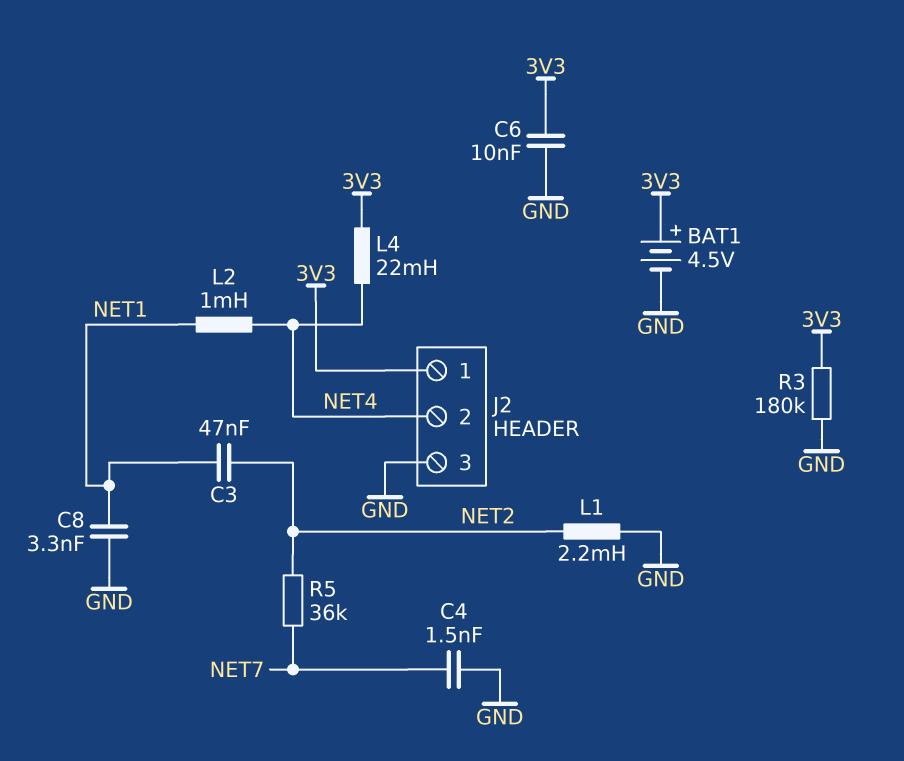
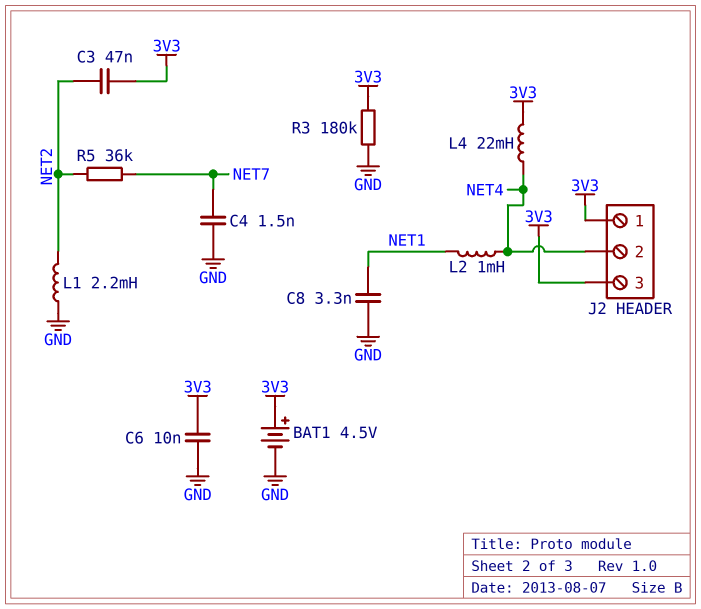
C3: 47nF (NET1, NET2) -> 47nF (3V3, NET2)
J2 pin 3: GND -> 3V3

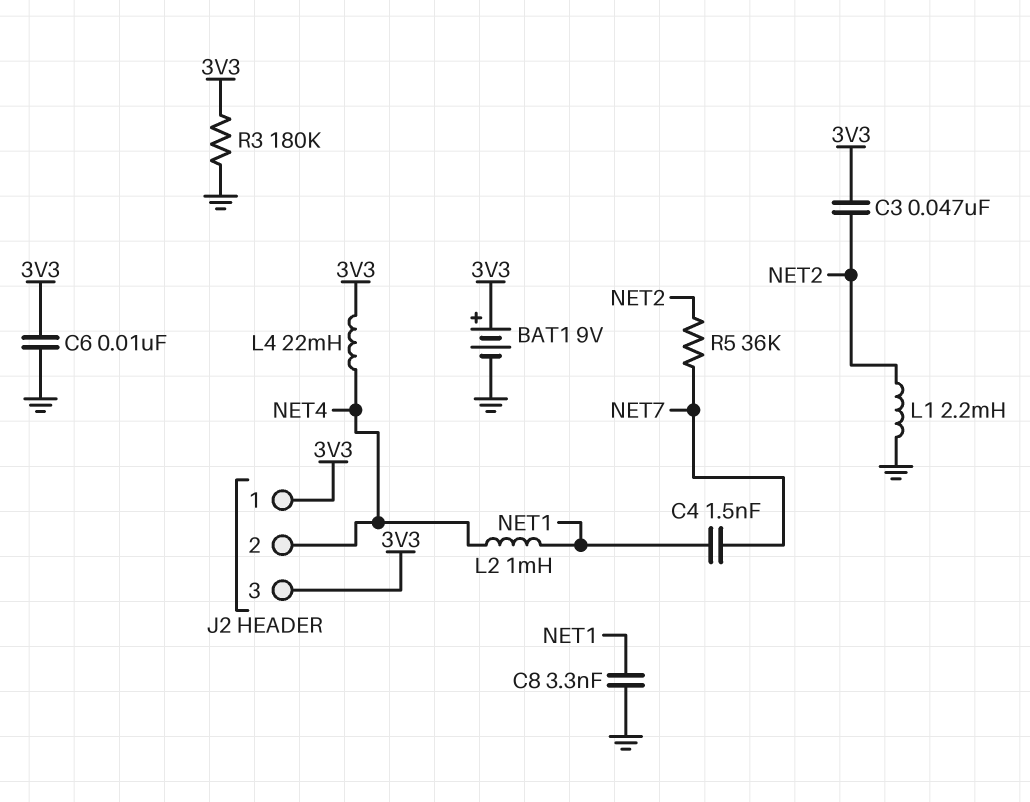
BAT1: 4.5V (plus 3V3, minus GND) -> 9V (plus 3V3, minus GND)
C4: 1.5nF (GND, NET7) -> 1.5nF (NET1, NET7)

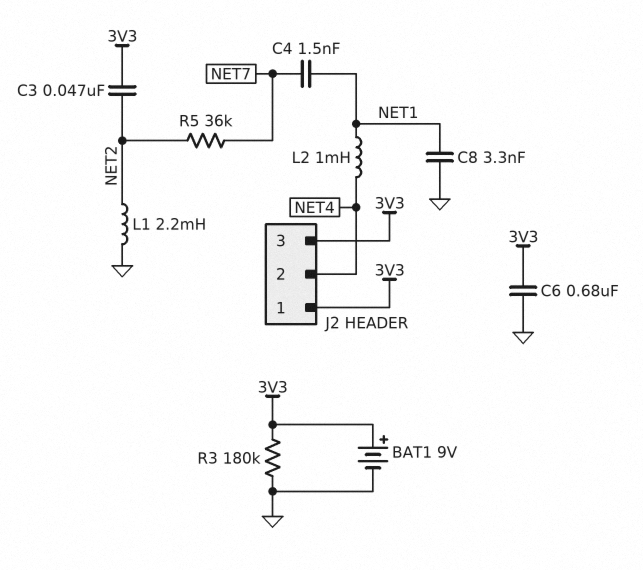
C6: 10nF (3V3, GND) -> 680nF (3V3, GND)
L4: 22mH (3V3, NET4) -> none

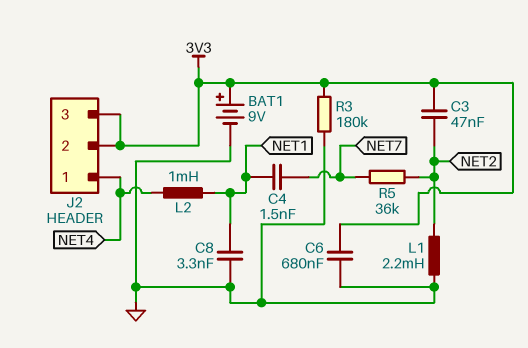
J2 pin 1: 3V3 -> NET4
J2 pin 2: NET4 -> 3V3

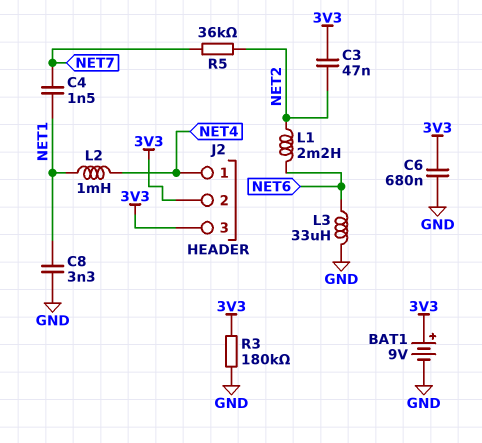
L1: 2.2mH (GND, NET2) -> 2.2mH (NET2, NET6)
L3: none -> 33uH (GND, NET6)

